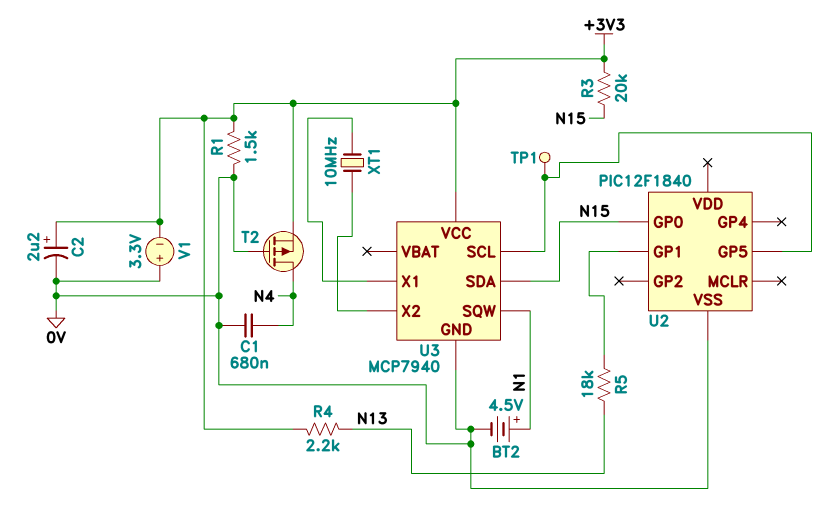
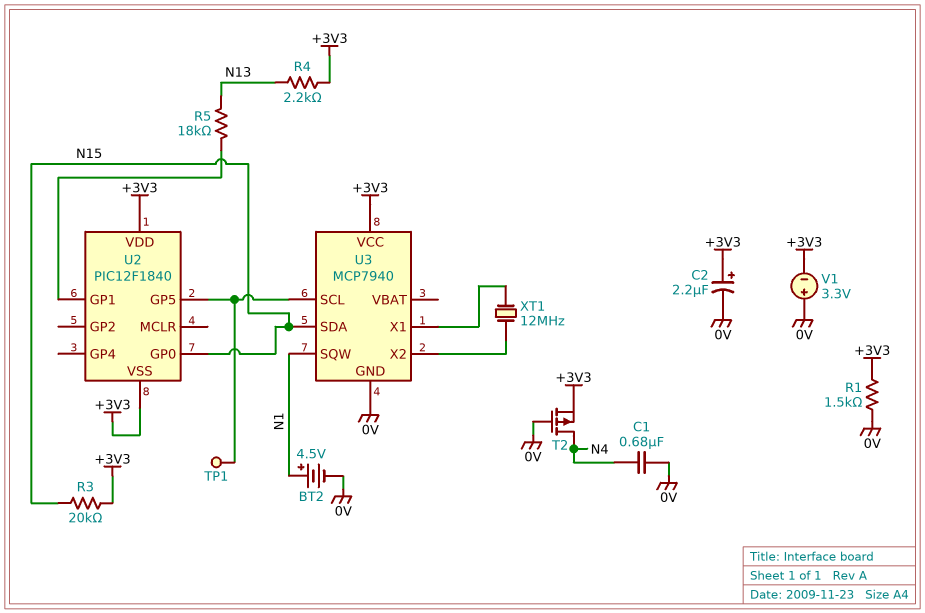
U2 pin VDD: none -> +3V3
U2 pin VSS: 0V -> +3V3
XT1: 10MHz (U3/X1, U3/X2) -> 12MHz (U3/X1, U3/X2)

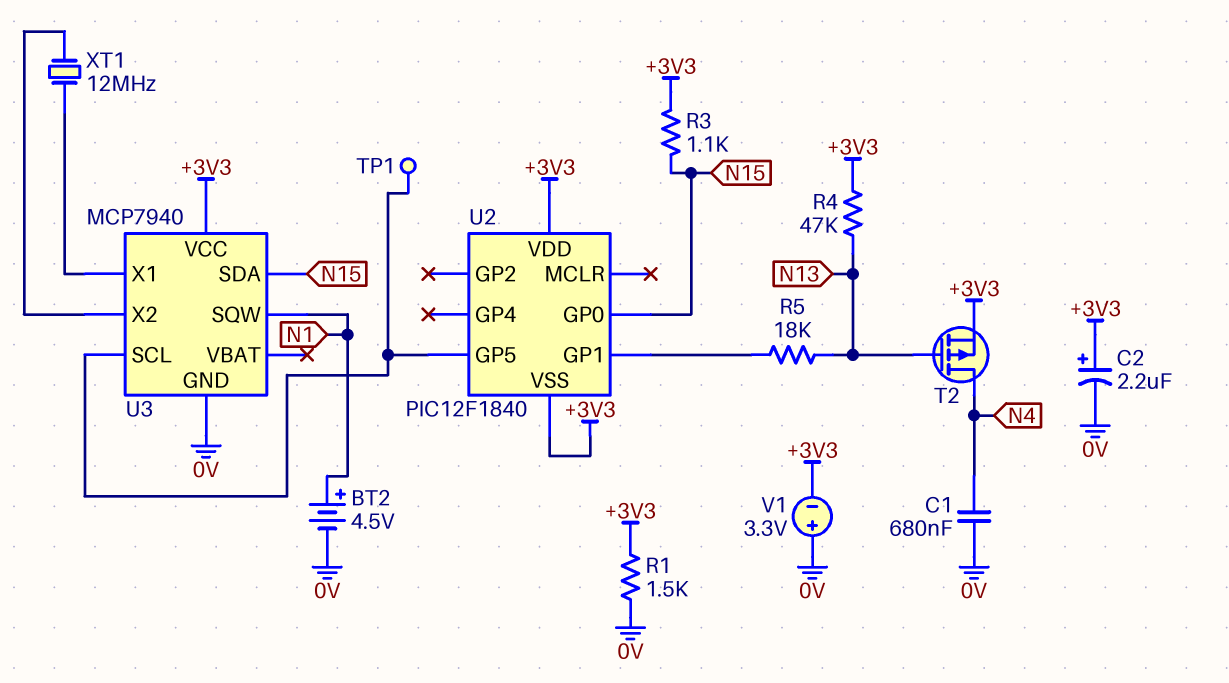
R3: 20k (+3V3, N15) -> 1.1k (+3V3, N15)
R4: 2.2k (+3V3, N13) -> 47k (+3V3, N13)
T2: PMOS (G 0V, D N4, S +3V3) -> PMOS (G N13, D N4, S +3V3)

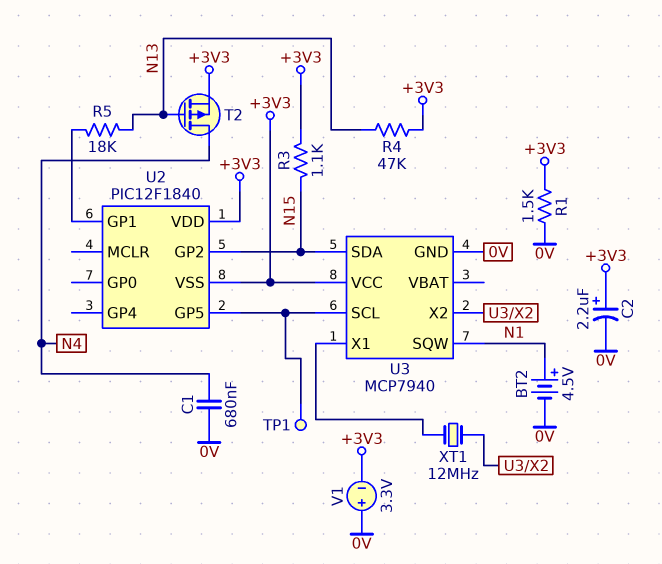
U2 pin GP0: N15 -> none
U2 pin GP2: none -> N15

